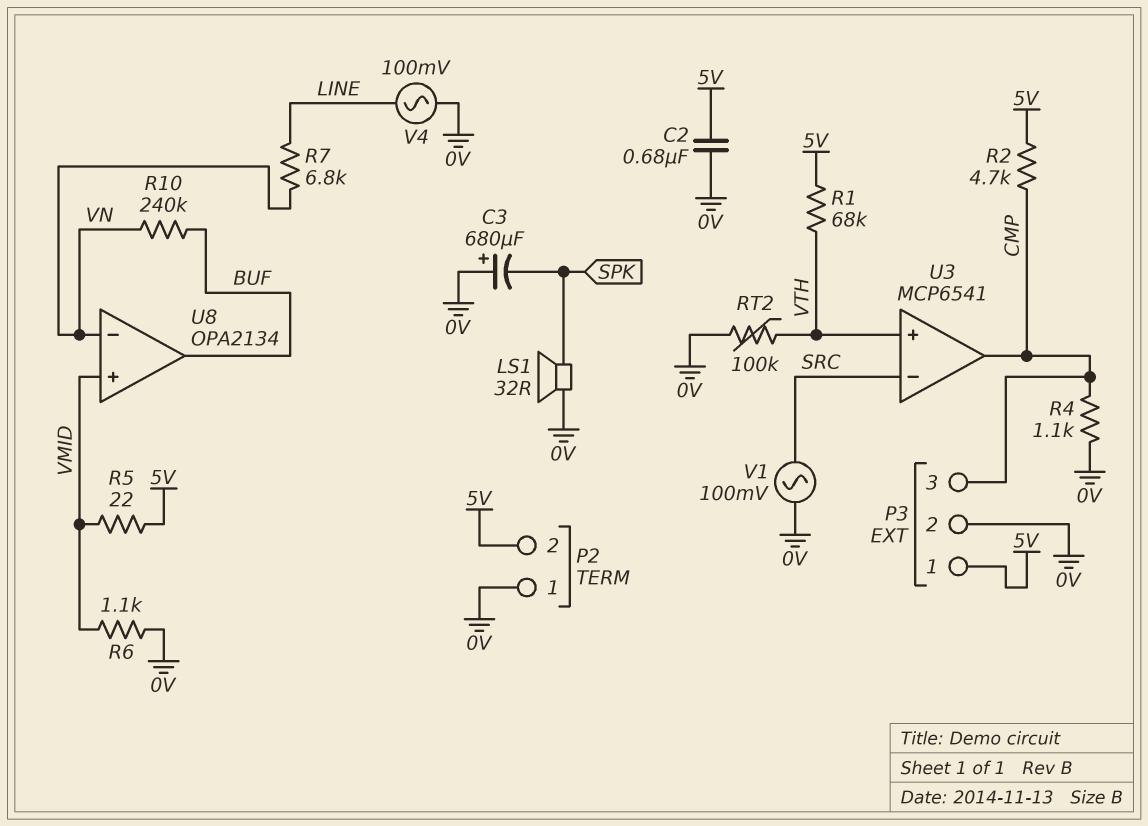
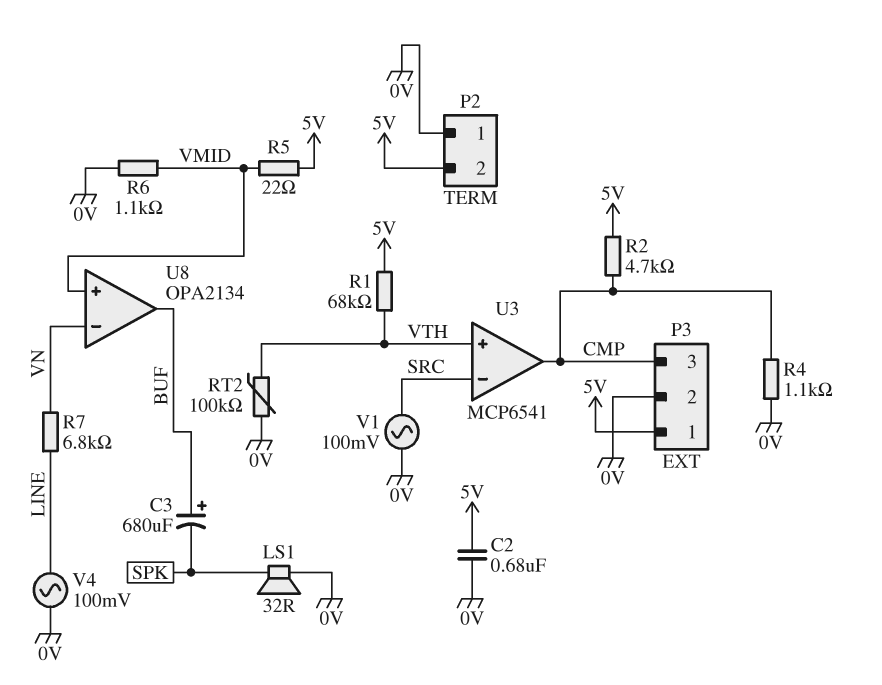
C3: 680uF (plus 0V, minus SPK) -> 680uF (plus BUF, minus SPK)
R10: 240k (BUF, VN) -> none

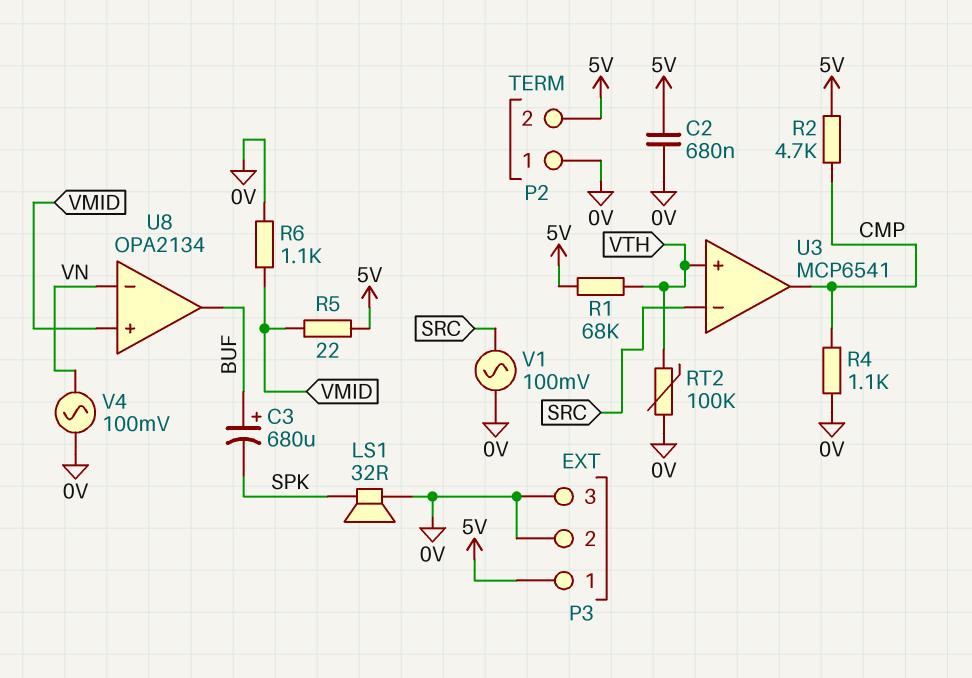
P3 pin 3: CMP -> 0V
R7: 6.8k (LINE, VN) -> none
V4: AC 100mV (0V, LINE) -> AC 100mV (0V, VN)

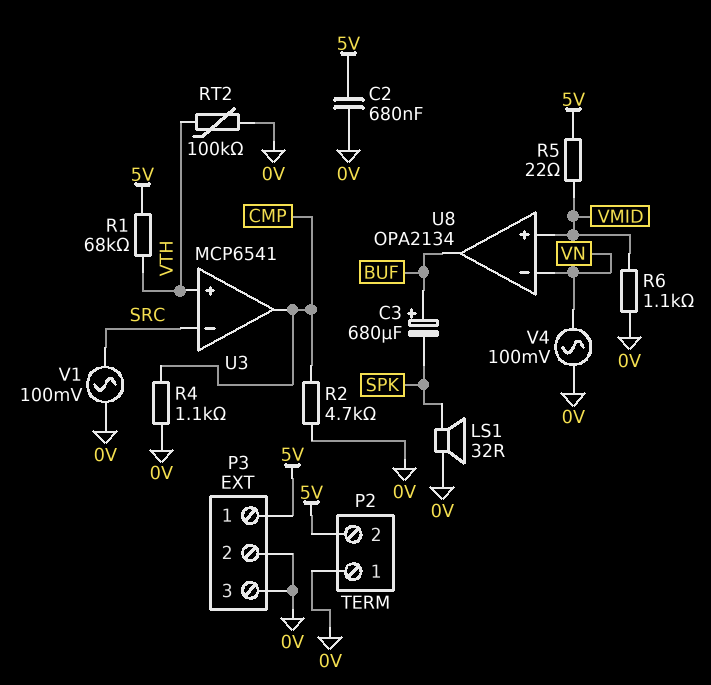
R2: 4.7k (5V, CMP) -> 4.7k (0V, CMP)

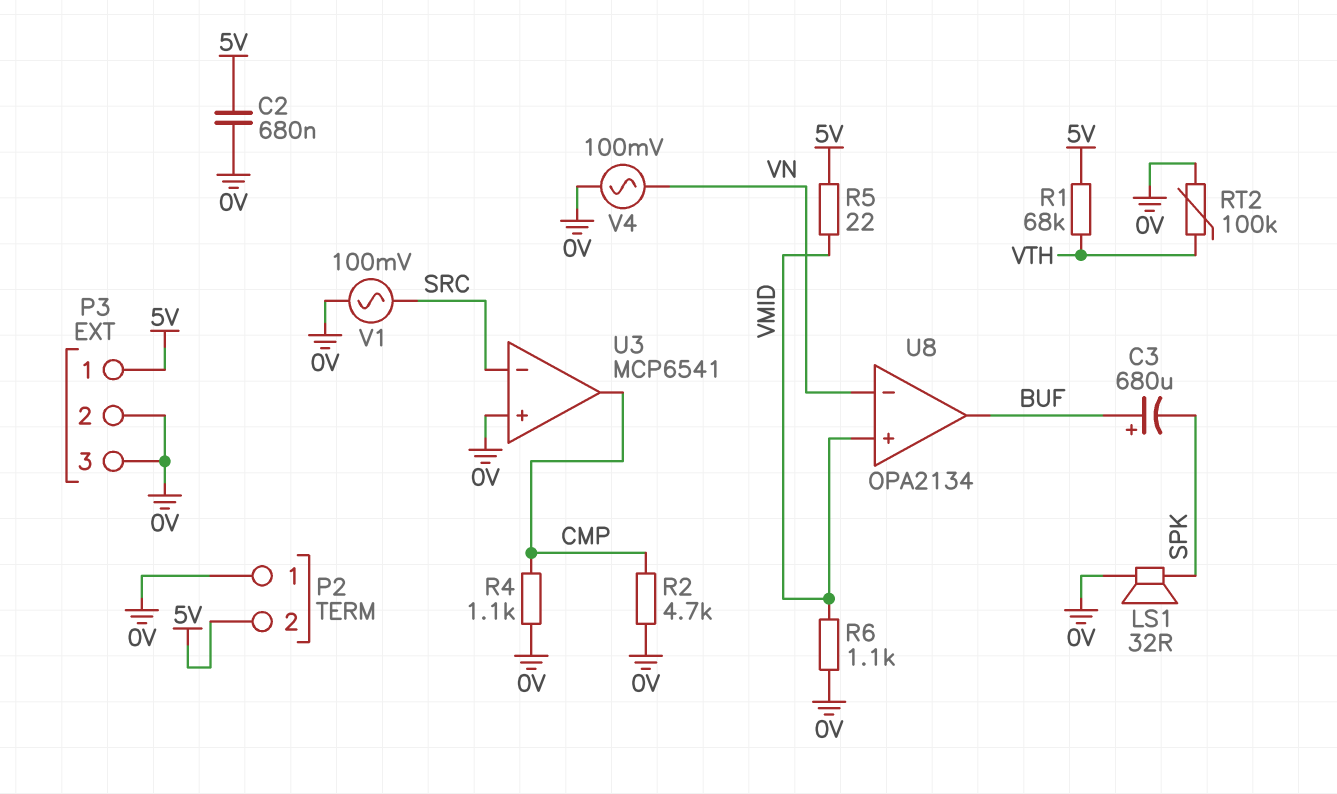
U3 pin in+: VTH -> 0V

